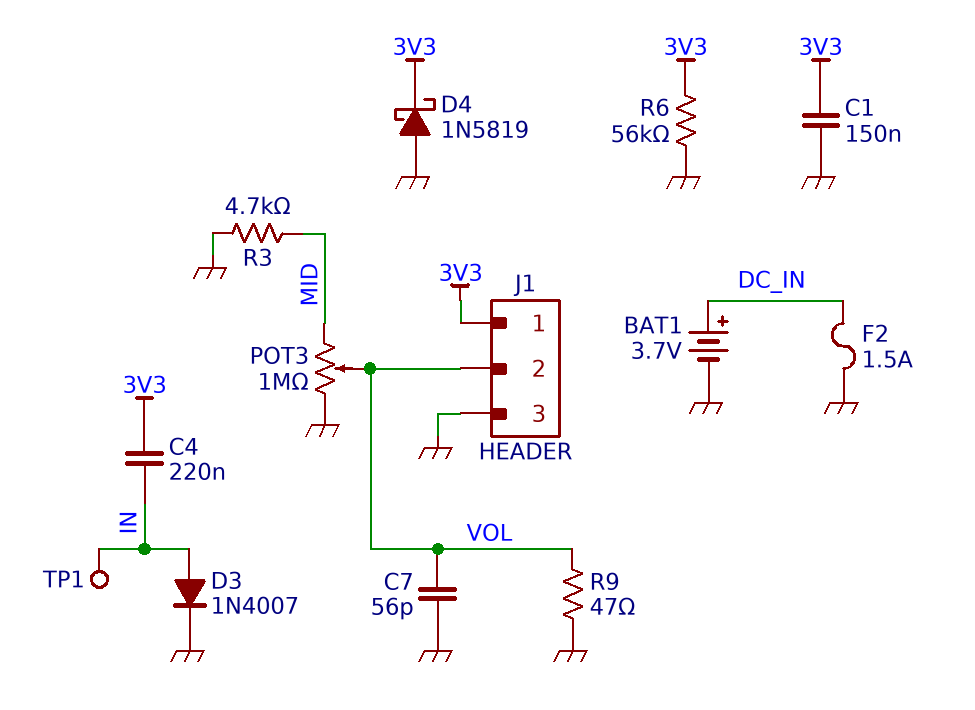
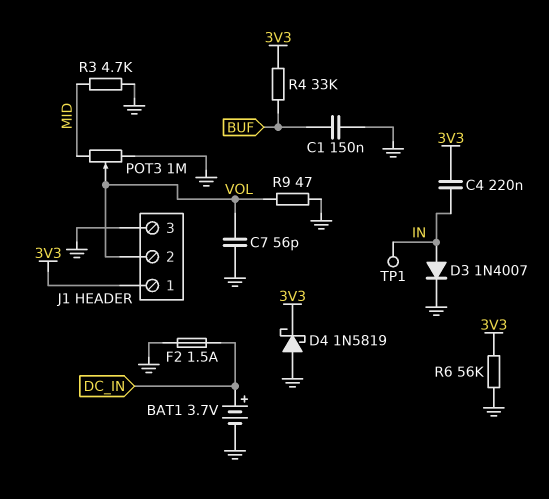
C1: 150nF (3V3, GND) -> 150nF (BUF, GND)
R4: none -> 33k (3V3, BUF)

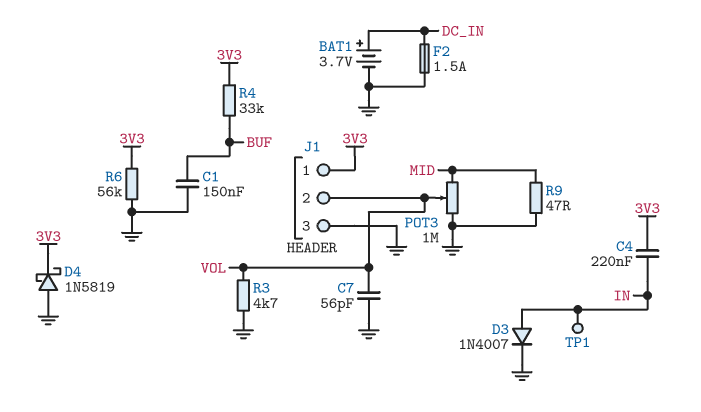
R3: 4.7k (GND, MID) -> 4.7k (GND, VOL)
R9: 47 (GND, VOL) -> 47 (GND, MID)

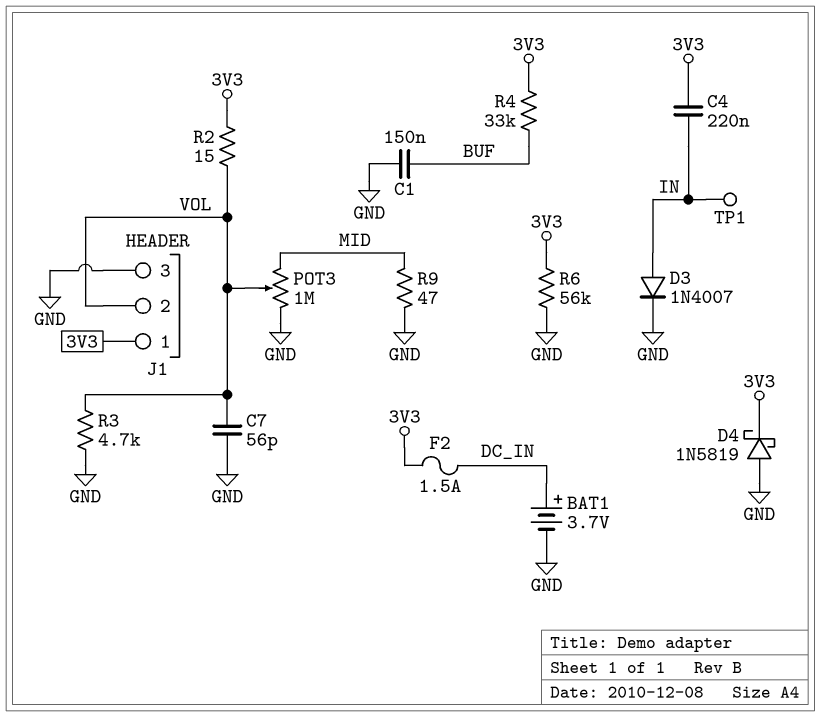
F2: 1.5A (DC_IN, GND) -> 1.5A (3V3, DC_IN)
R2: none -> 15 (3V3, VOL)

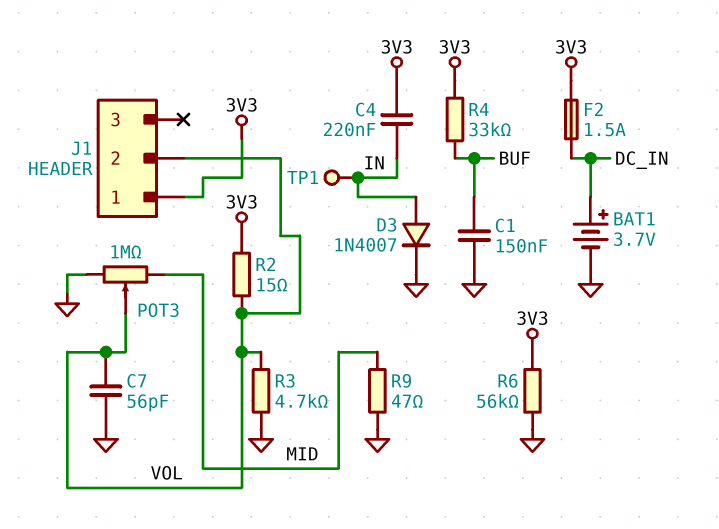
D4: schottky 1N5819 (A GND, K 3V3) -> none
J1 pin 3: GND -> none

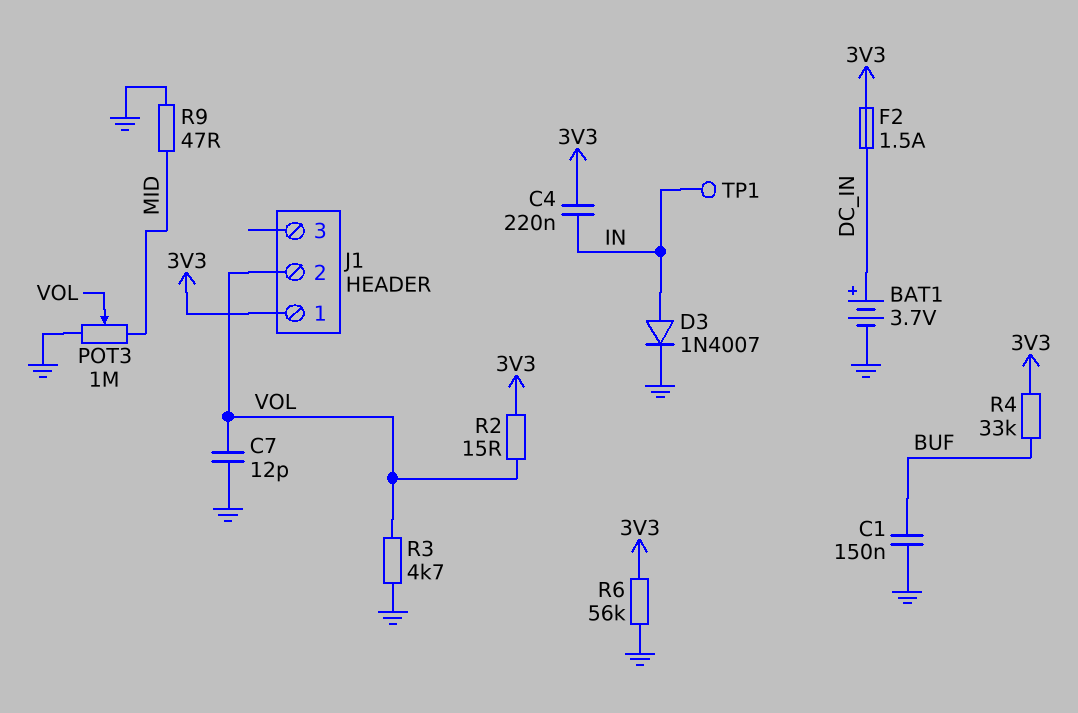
C7: 56pF (GND, VOL) -> 12pF (GND, VOL)

